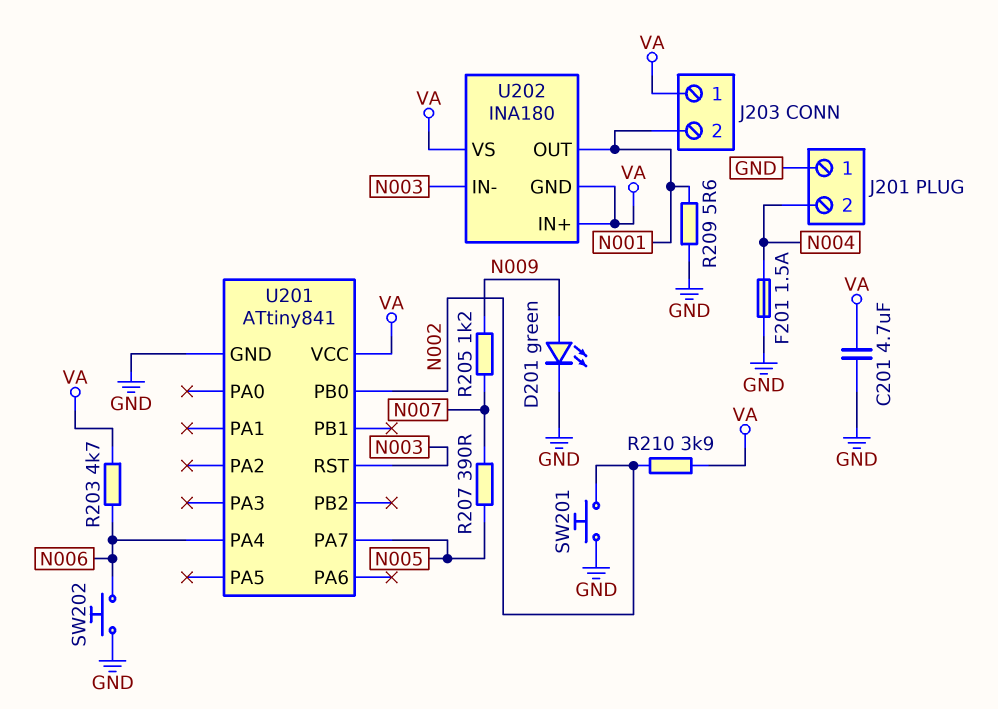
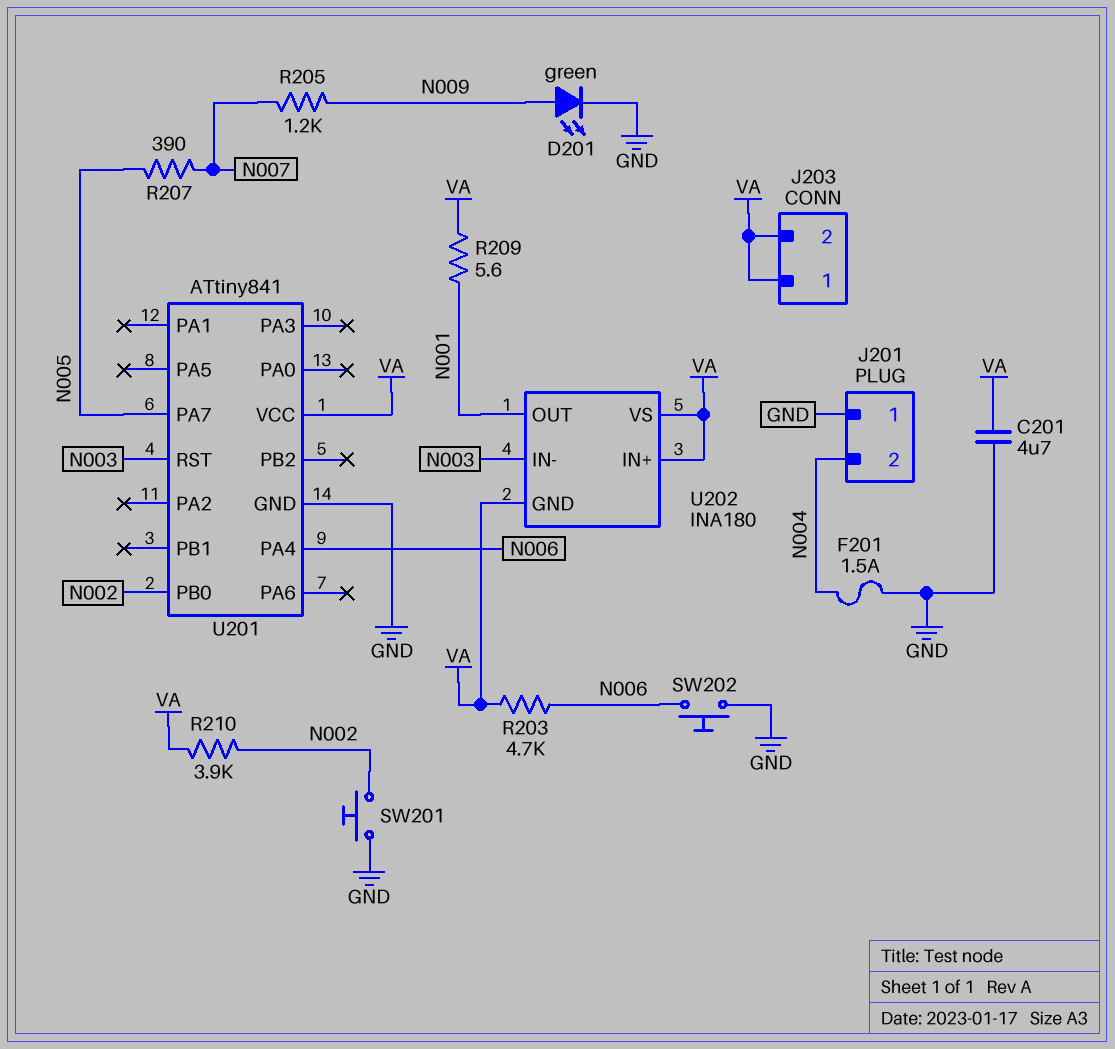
J203 pin 2: N001 -> VA
R209: 5.6 (GND, N001) -> 5.6 (N001, VA)

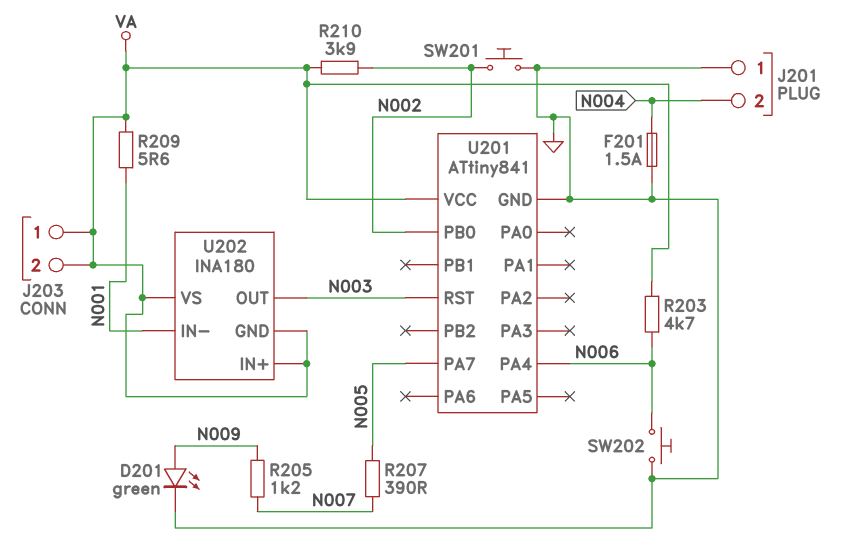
C201: 4.7uF (GND, VA) -> none
U202 pin IN-: N003 -> N001
U202 pin OUT: N001 -> N003

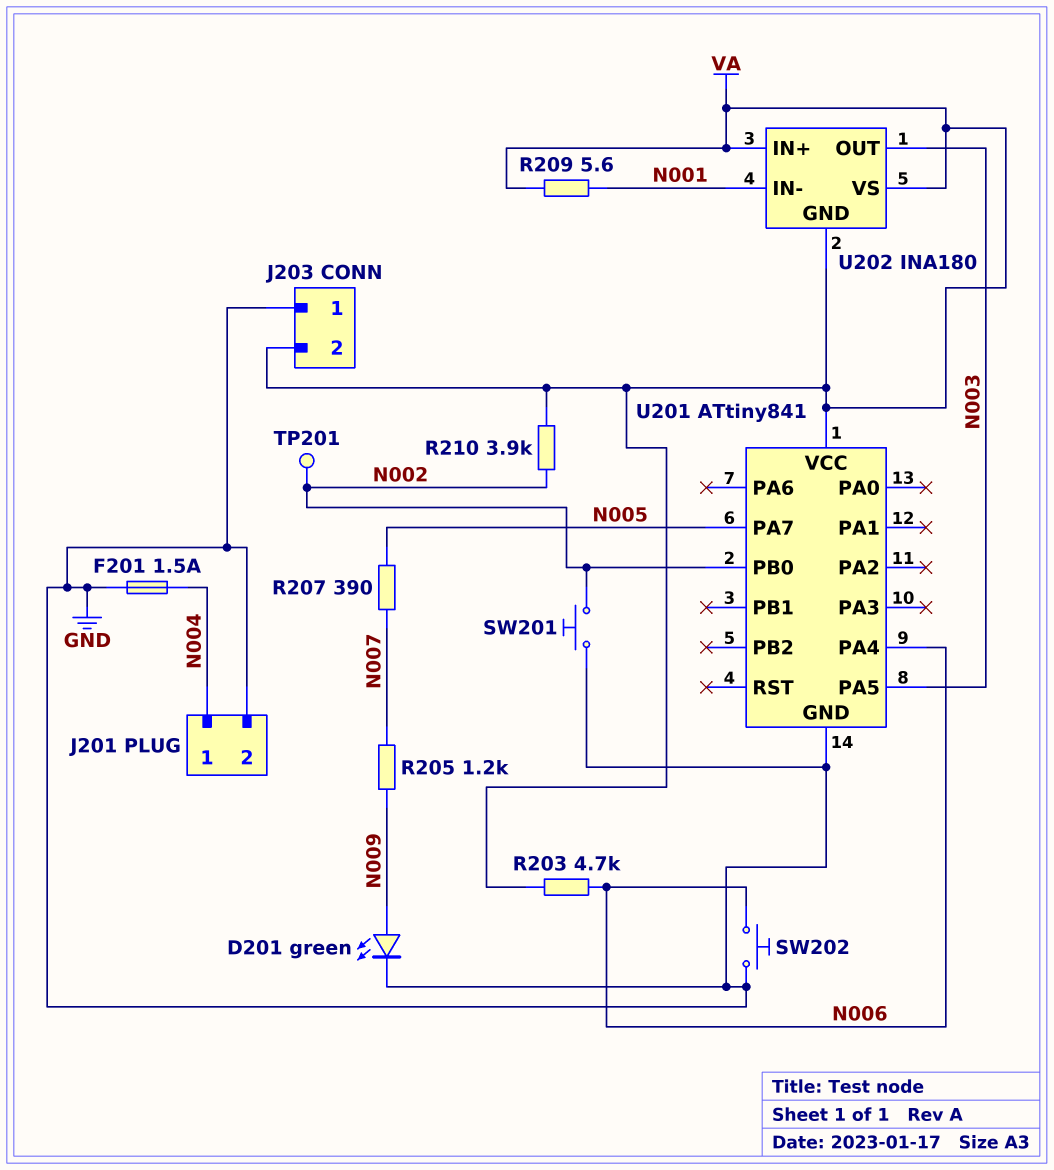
J201 pin 1: GND -> N004
J201 pin 2: N004 -> GND
J203 pin 1: VA -> GND
TP201: none -> test point (N002)
U201 pin PA5: none -> N003
U201 pin RST: N003 -> none

